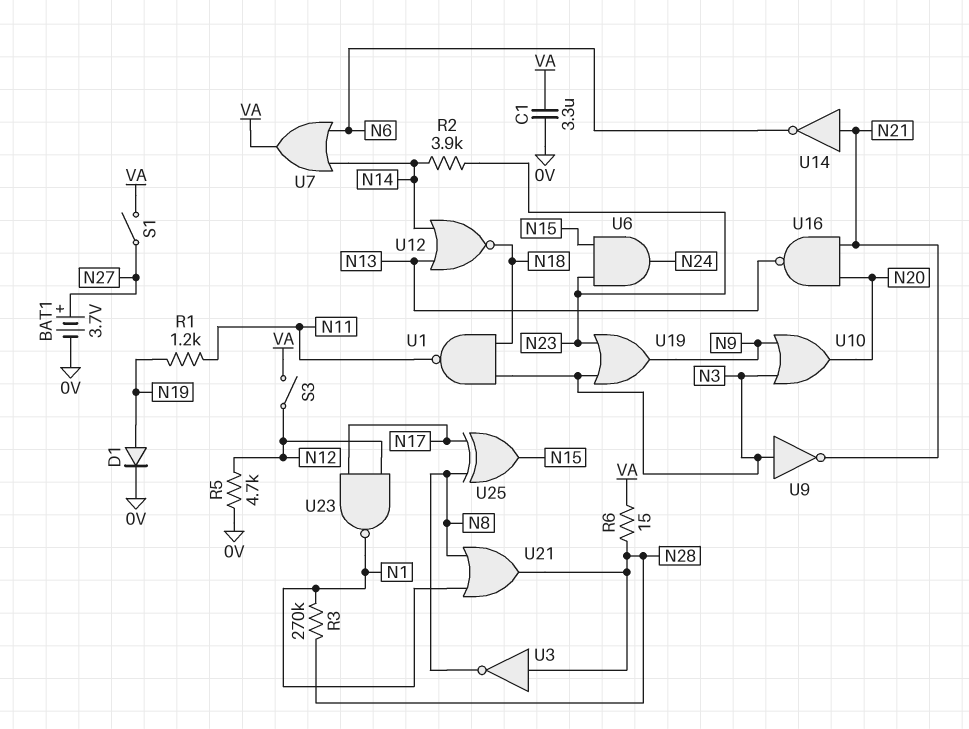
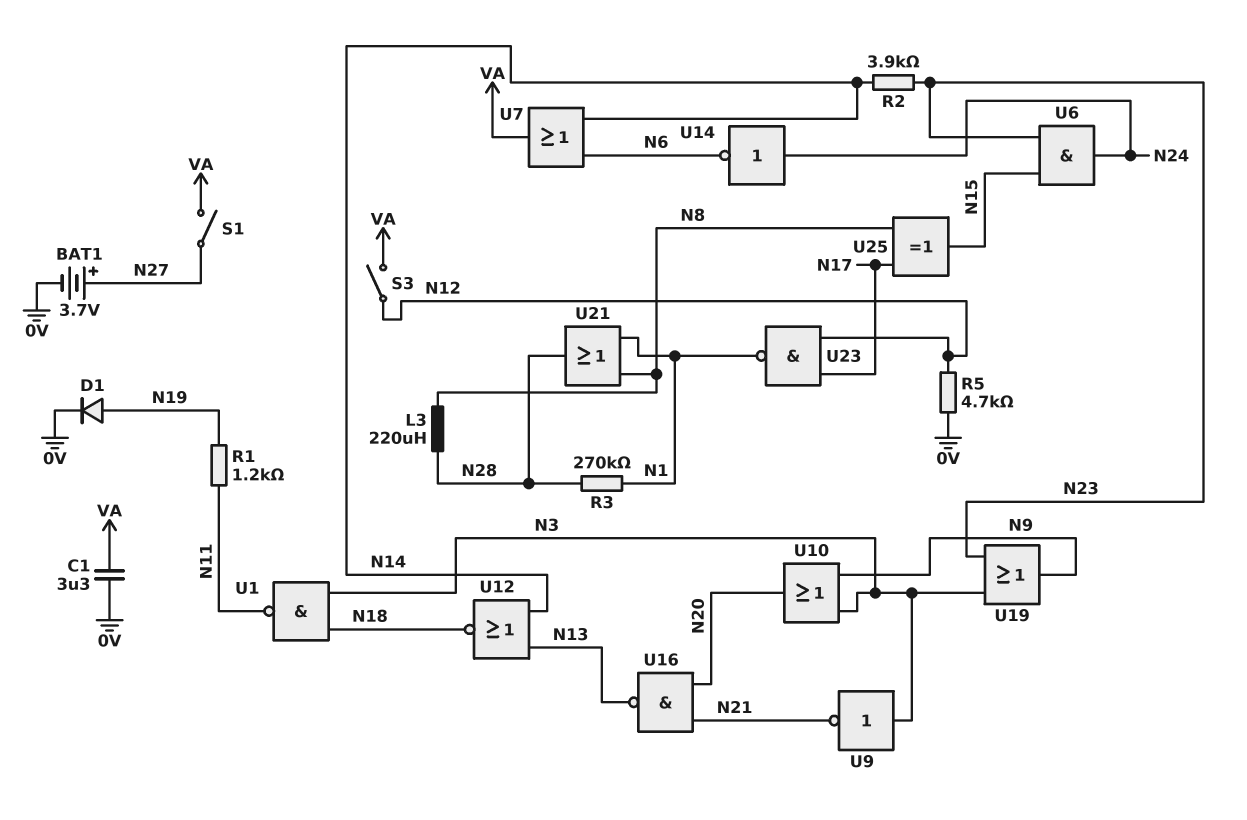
L3: none -> 220uH (N8, N28)
R6: 15 (N28, VA) -> none
U3: NOT (in N28, out N8) -> none
U14: NOT (in N21, out N6) -> NOT (in N24, out N6)

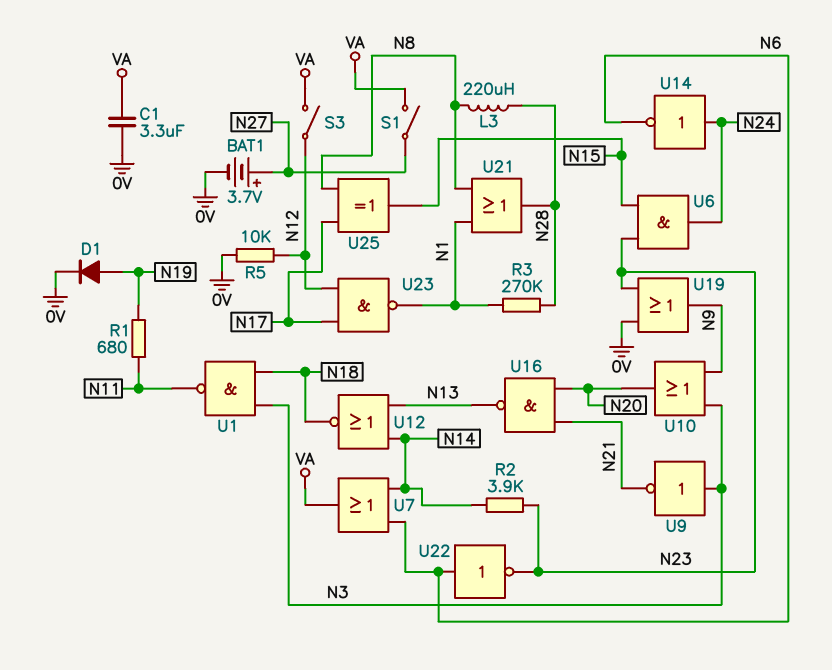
R1: 1.2k (N11, N19) -> 680 (N11, N19)
R5: 4.7k (0V, N12) -> 10k (0V, N12)
U19: OR (in N3, in N23, out N9) -> OR (in 0V, in N23, out N9)
U22: none -> NOT (in N6, out N23)

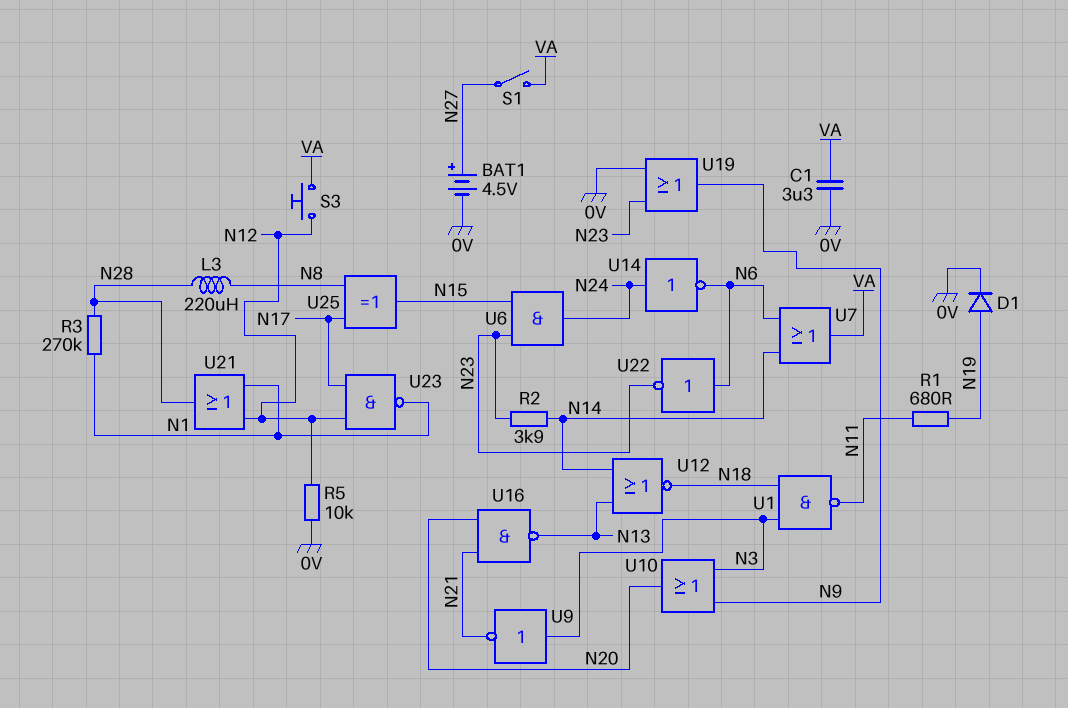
BAT1: 3.7V (plus N27, minus 0V) -> 4.5V (plus N27, minus 0V)
S3: switch (N12, VA) -> button (N12, VA)
U21: OR (in N1, in N8, out N28) -> OR (in N1, in N12, out N28)

